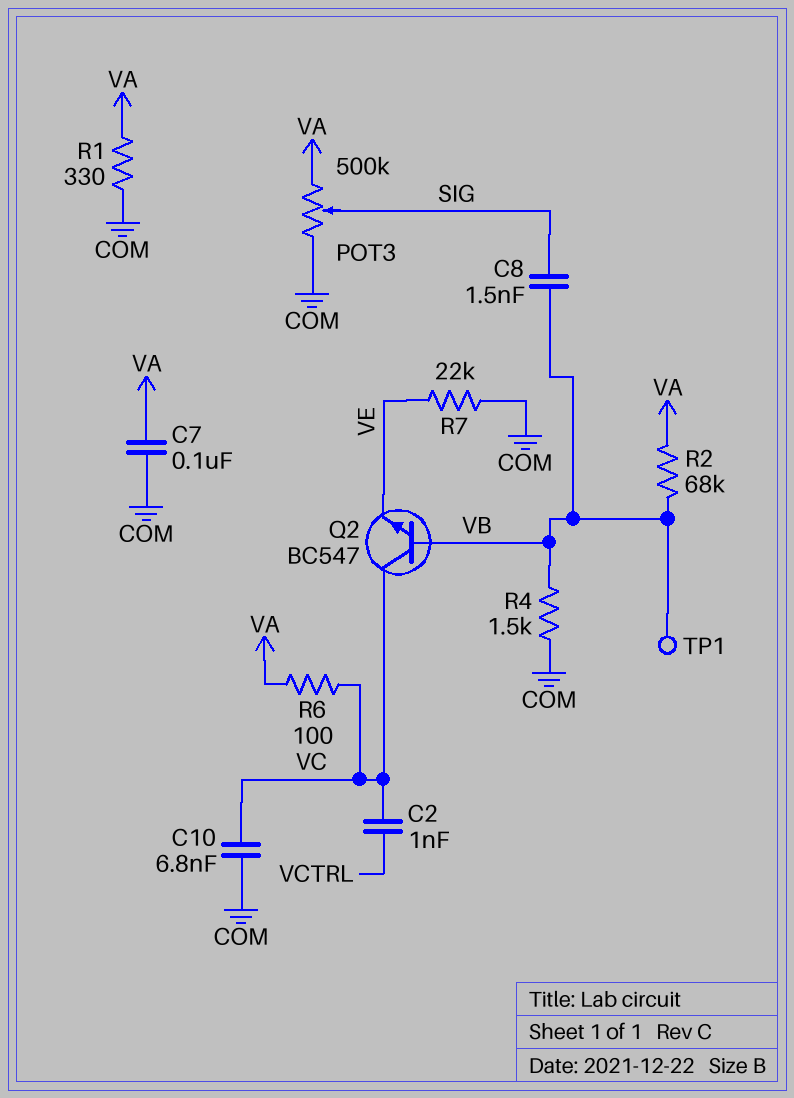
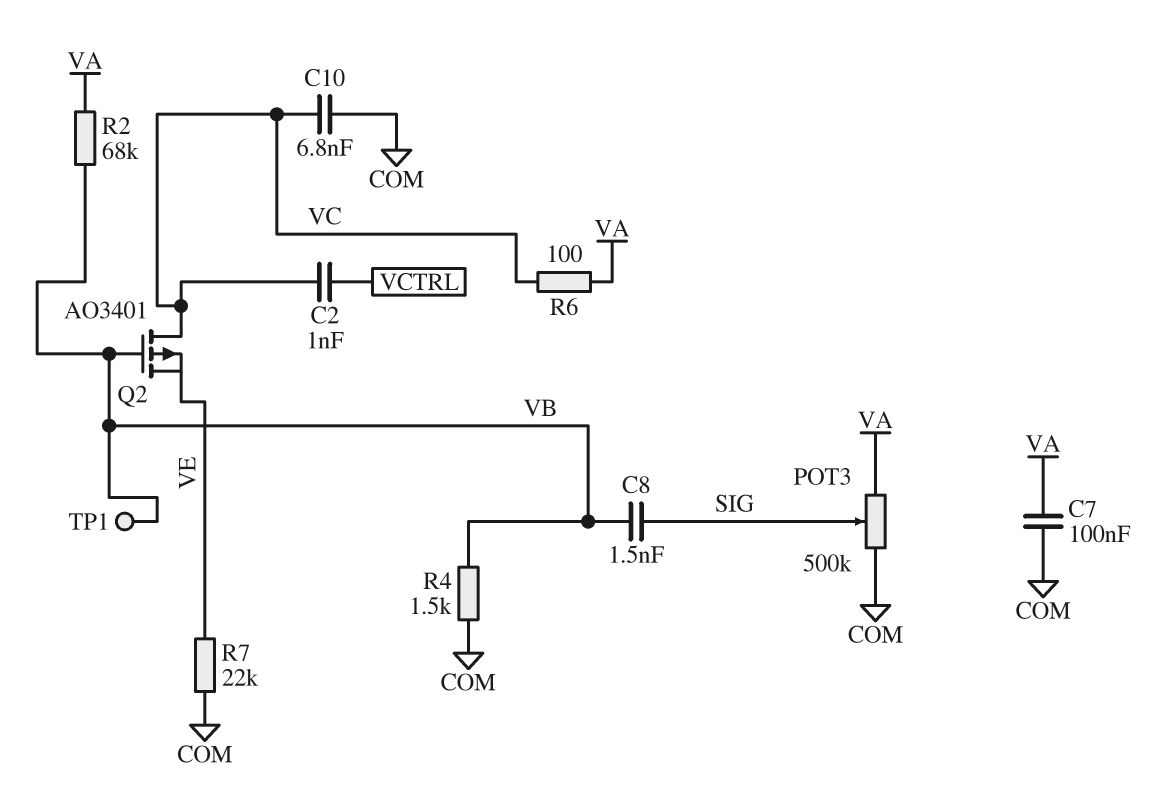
Q2: NPN BC547 (B VB, C VC, E VE) -> PMOS AO3401 (G VB, D VC, S VE)
R1: 330 (COM, VA) -> none

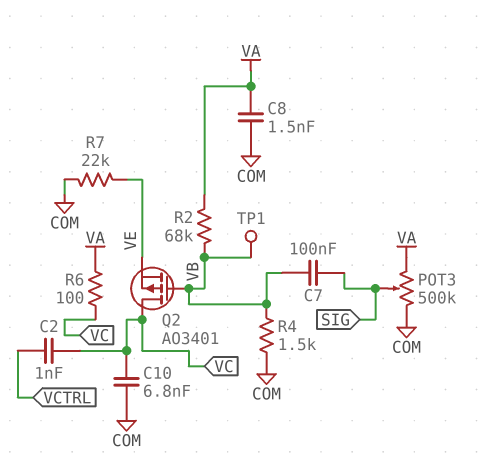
C7: 100nF (COM, VA) -> 100nF (SIG, VB)
C8: 1.5nF (SIG, VB) -> 1.5nF (COM, VA)

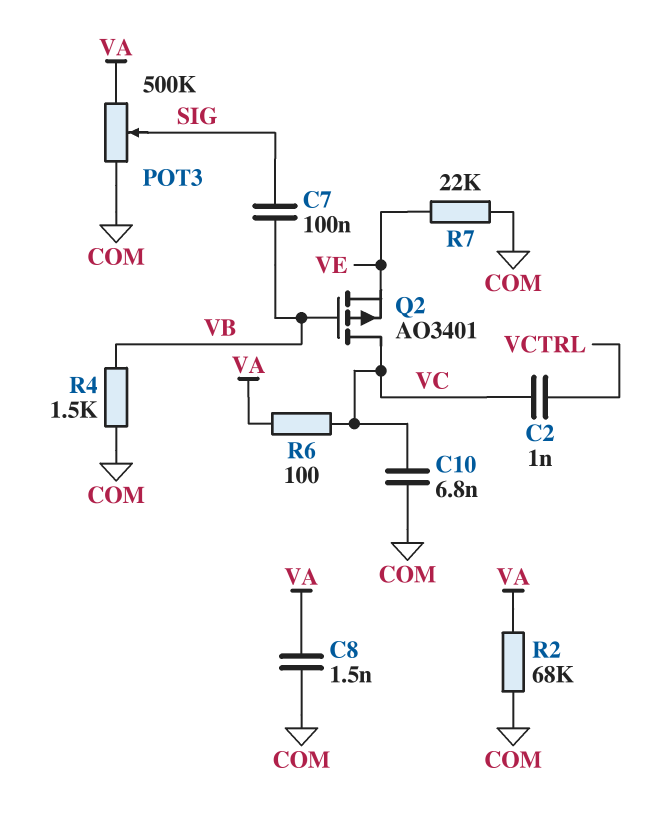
R2: 68k (VA, VB) -> 68k (COM, VA)
TP1: test point (VB) -> none

